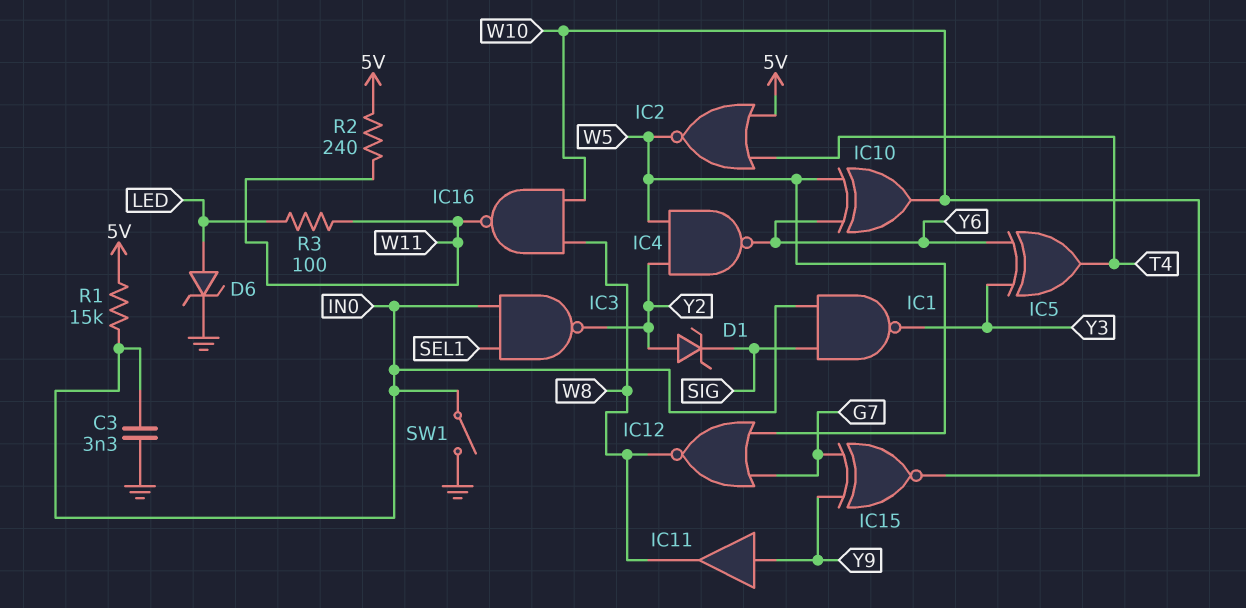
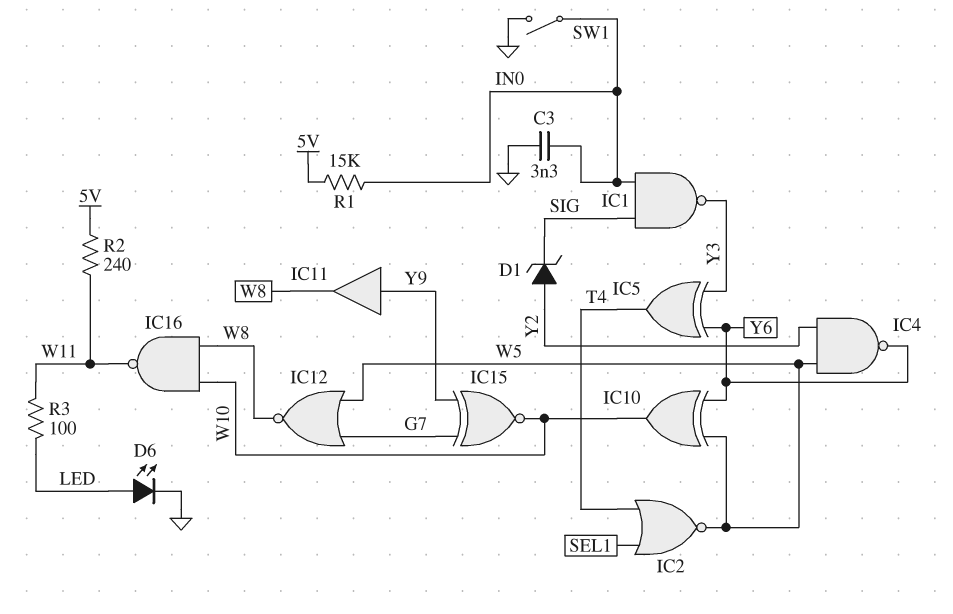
D6: zener (A LED, K GND) -> LED (A LED, K GND)
IC2: NOR (in 5V, in T4, out W5) -> NOR (in SEL1, in T4, out W5)
IC3: NAND (in IN0, in SEL1, out Y2) -> none

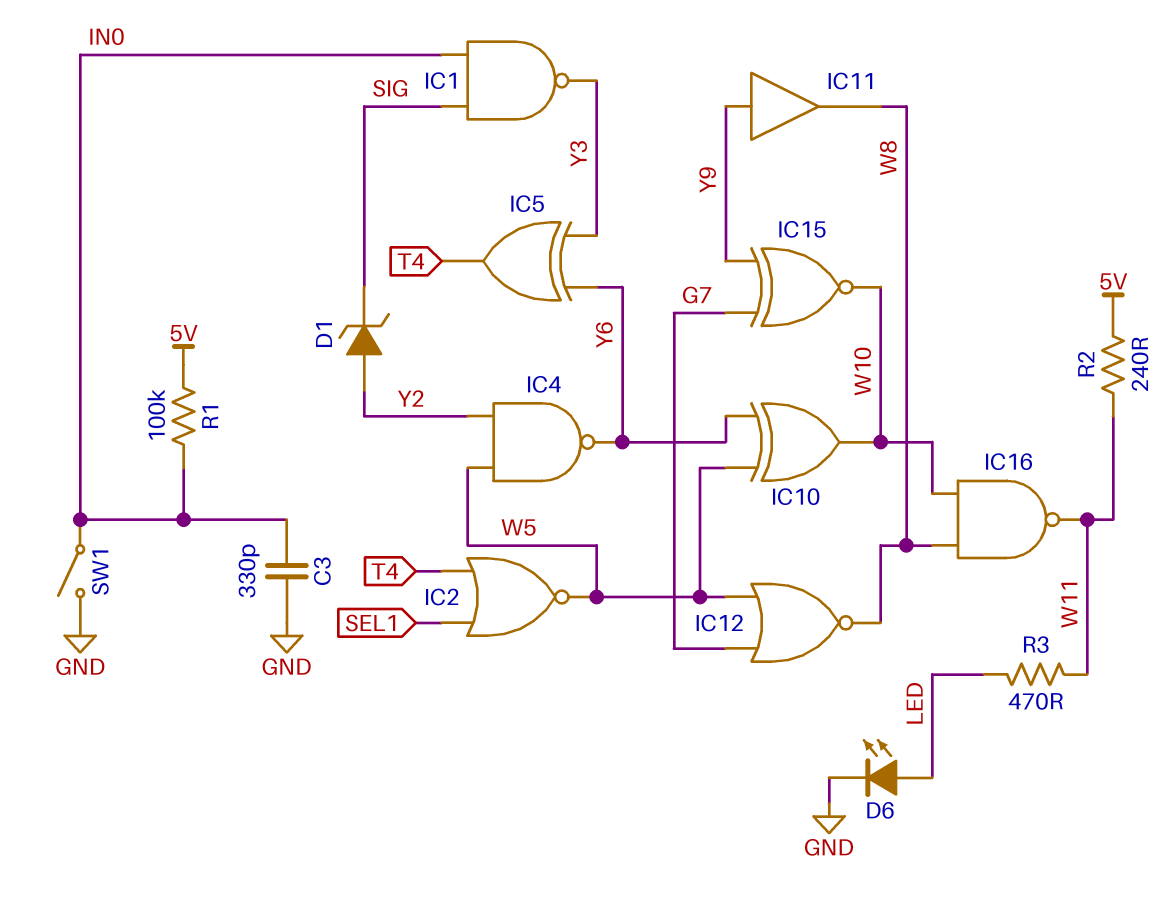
C3: 3.3nF (GND, IN0) -> 330pF (GND, IN0)
R1: 15k (5V, IN0) -> 100k (5V, IN0)
R3: 100 (LED, W11) -> 470 (LED, W11)

